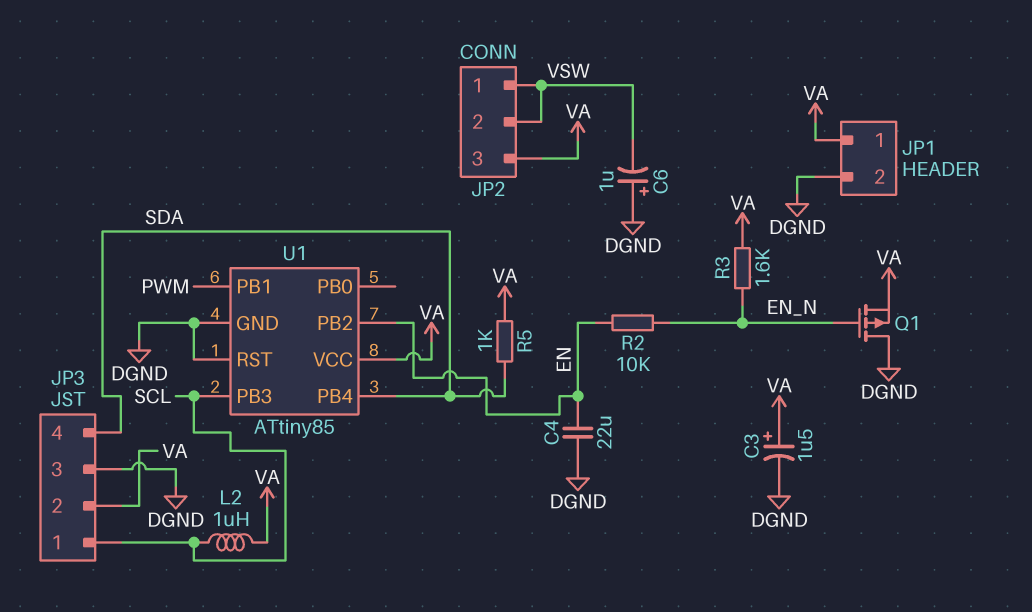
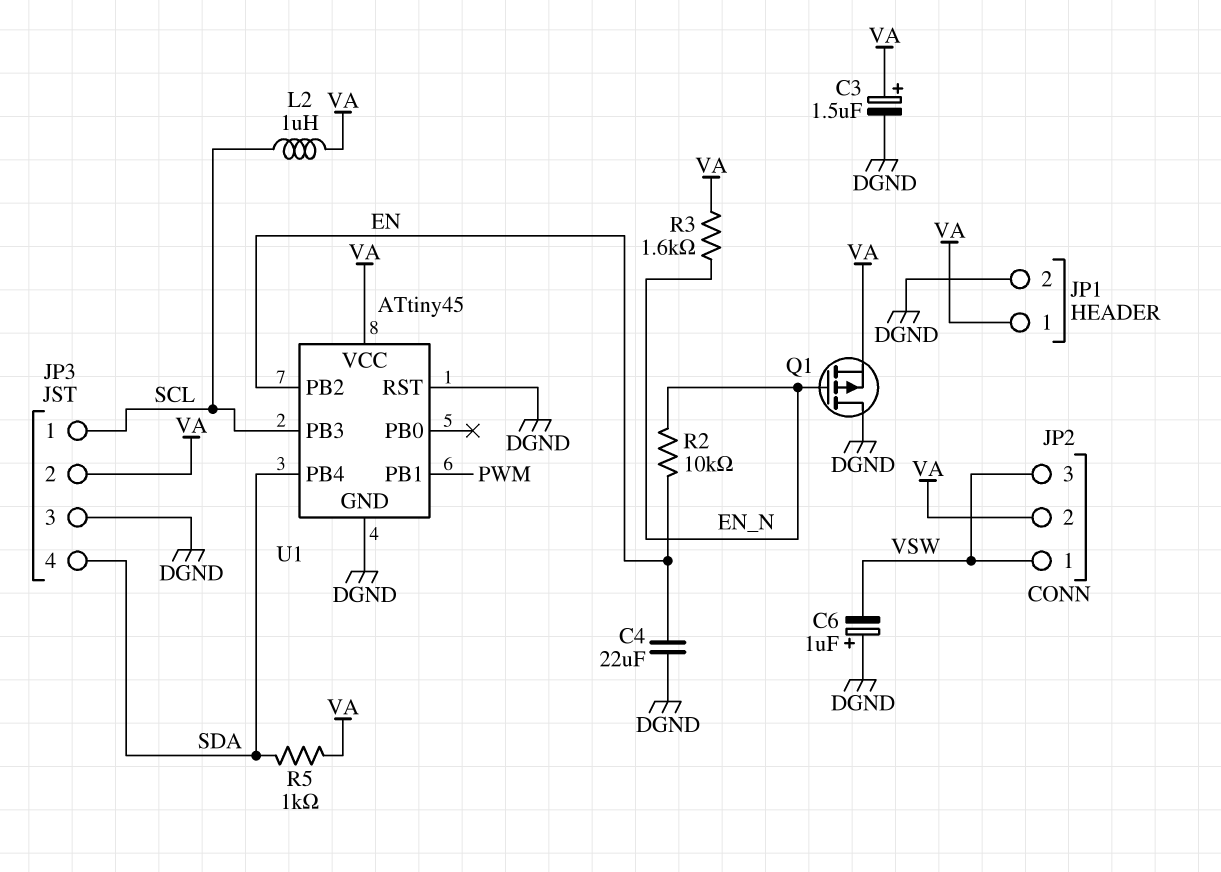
JP2 pin 2: VSW -> VA
JP2 pin 3: VA -> VSW
U1: ATtiny85 -> ATtiny45

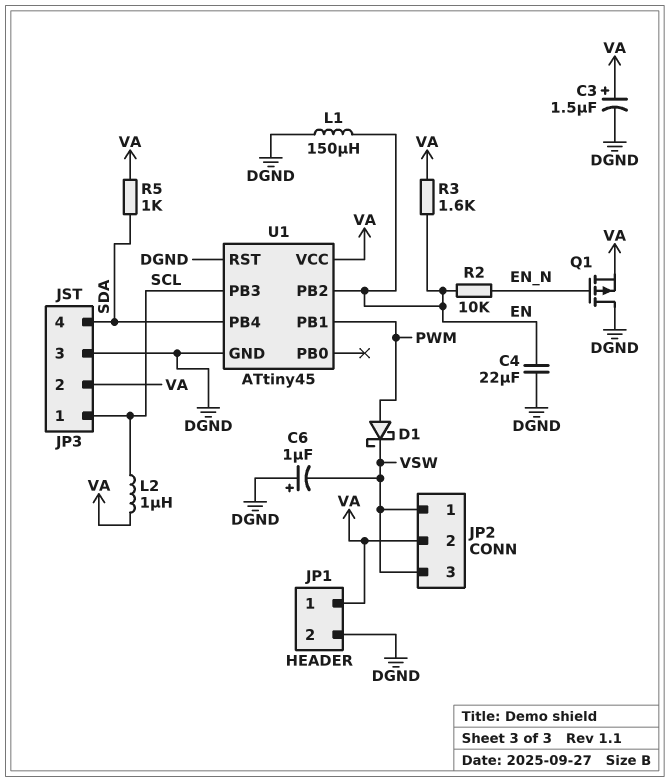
D1: none -> schottky (A PWM, K VSW)
L1: none -> 150uH (DGND, EN)
R3: 1.6k (EN_N, VA) -> 1.6k (EN, VA)

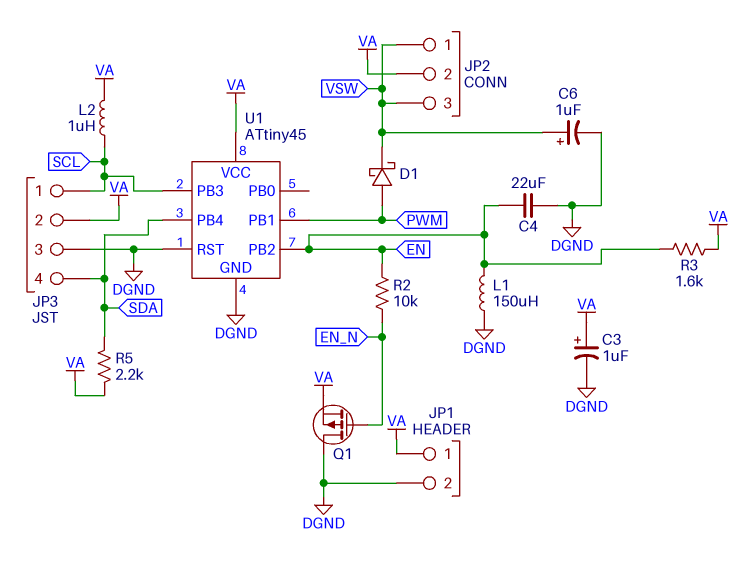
C3: 1.5uF (plus VA, minus DGND) -> 1uF (plus VA, minus DGND)
C6: 1uF (plus DGND, minus VSW) -> 1uF (plus VSW, minus DGND)
R5: 1k (SDA, VA) -> 2.2k (SDA, VA)

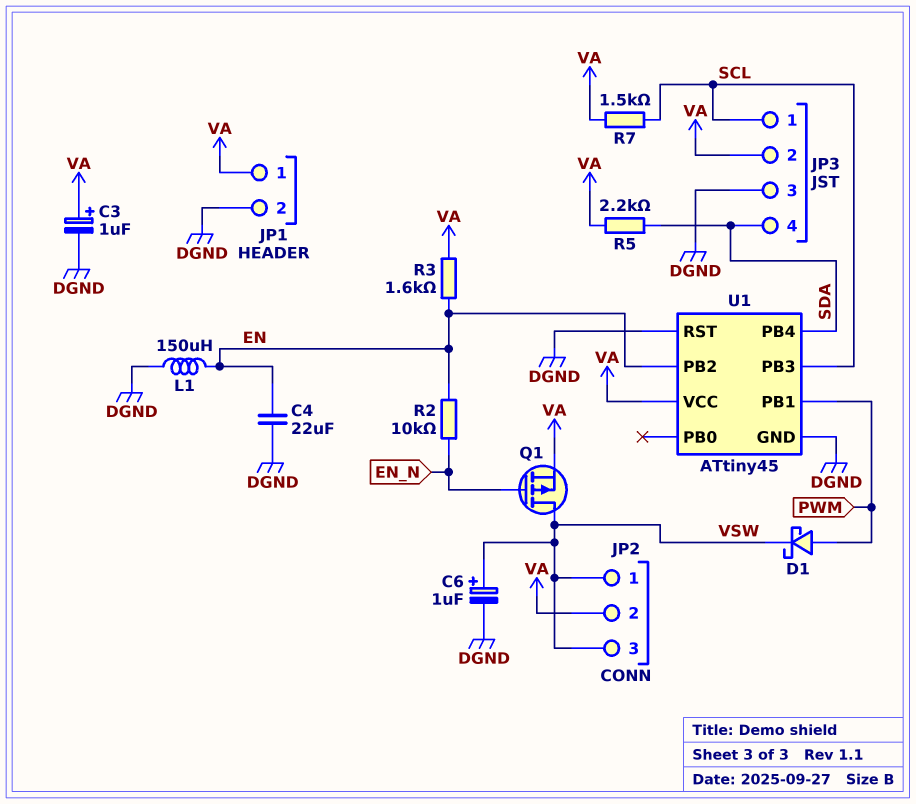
L2: 1uH (SCL, VA) -> none
Q1: PMOS (G EN_N, D DGND, S VA) -> PMOS (G EN_N, D VSW, S VA)
R7: none -> 1.5k (SCL, VA)

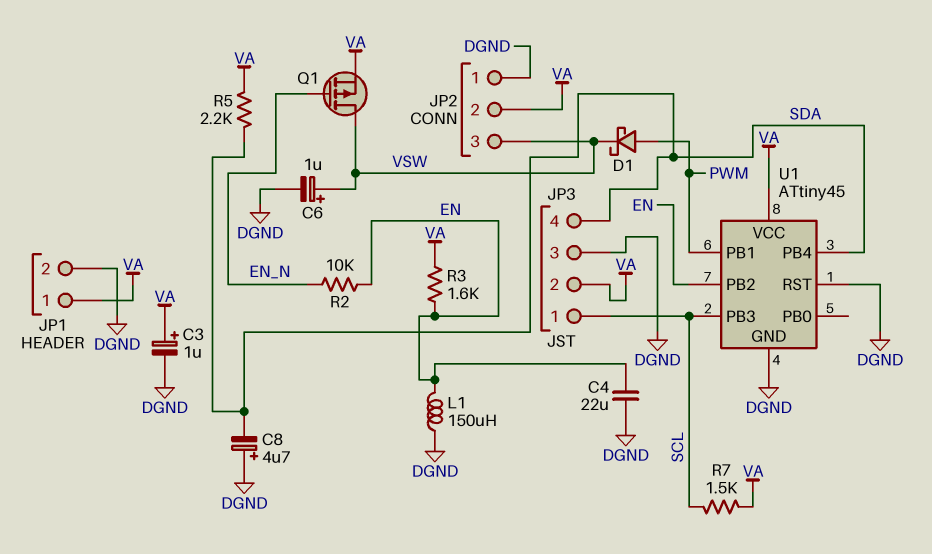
C8: none -> 4.7uF (plus DGND, minus SDA)
JP2 pin 1: VSW -> DGND

